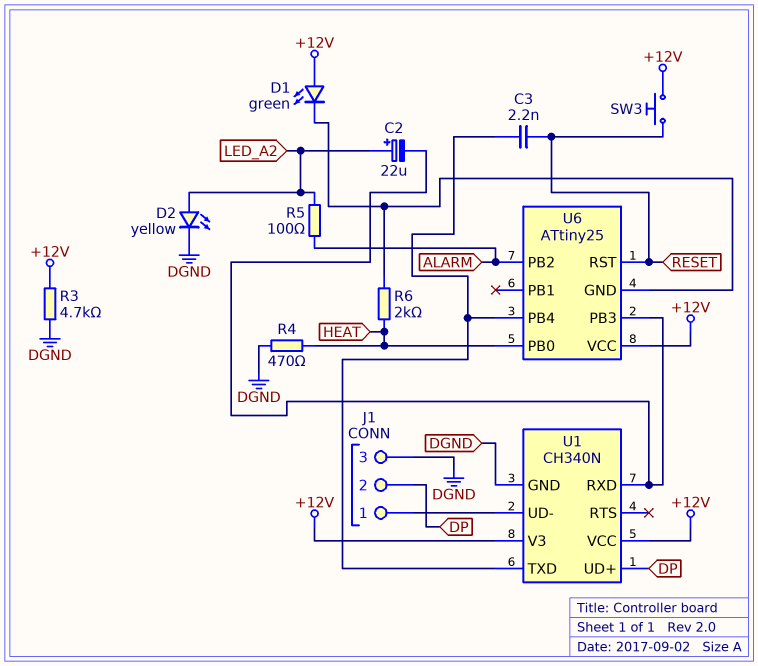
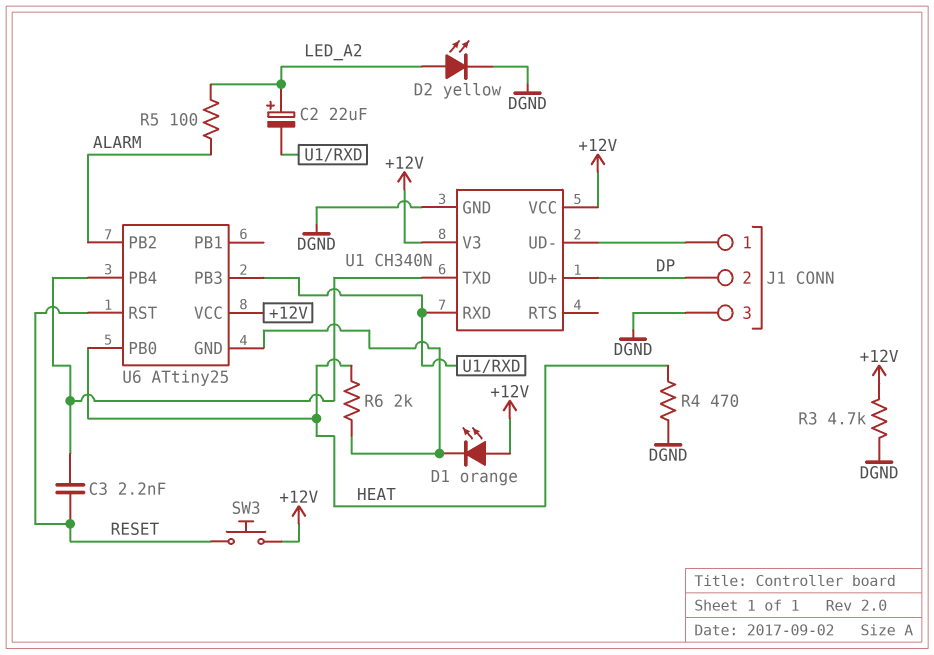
D1: LED green (A +12V, K U6/GND) -> LED orange (A +12V, K U6/GND)

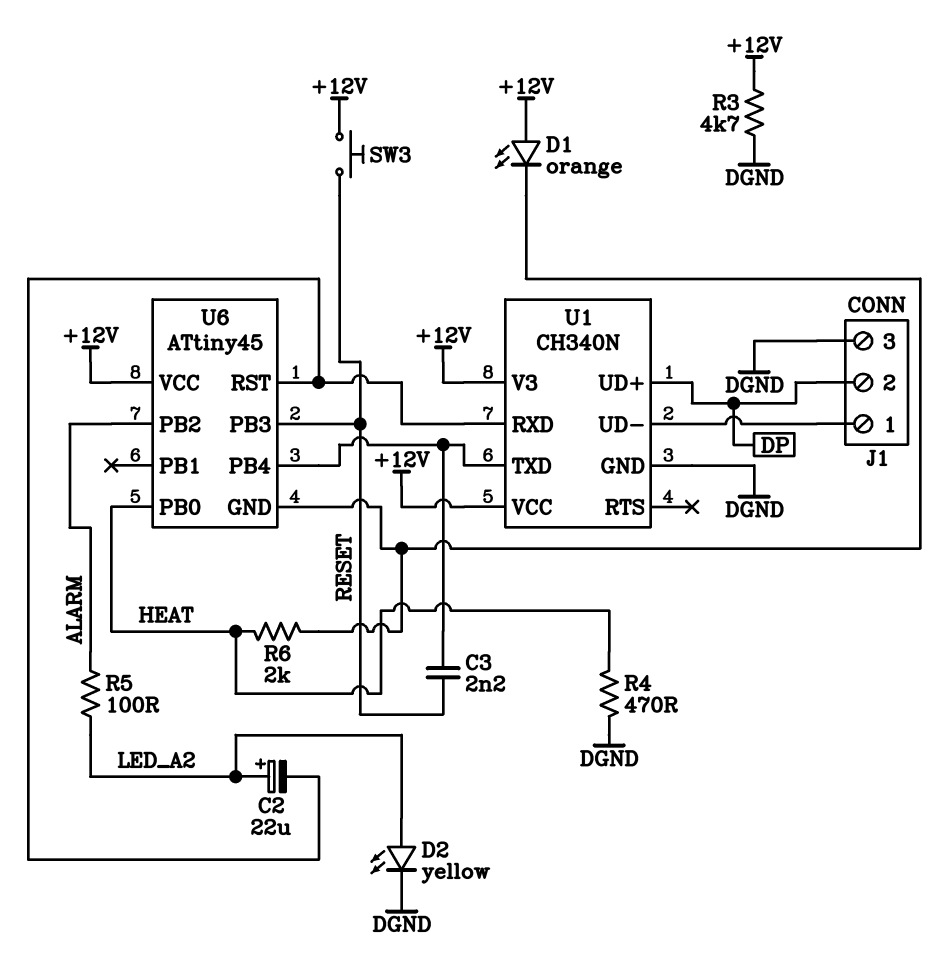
U6: ATtiny25 -> ATtiny45
U6 pin PB3: U1/RXD -> RESET
U6 pin RST: RESET -> U1/RXD

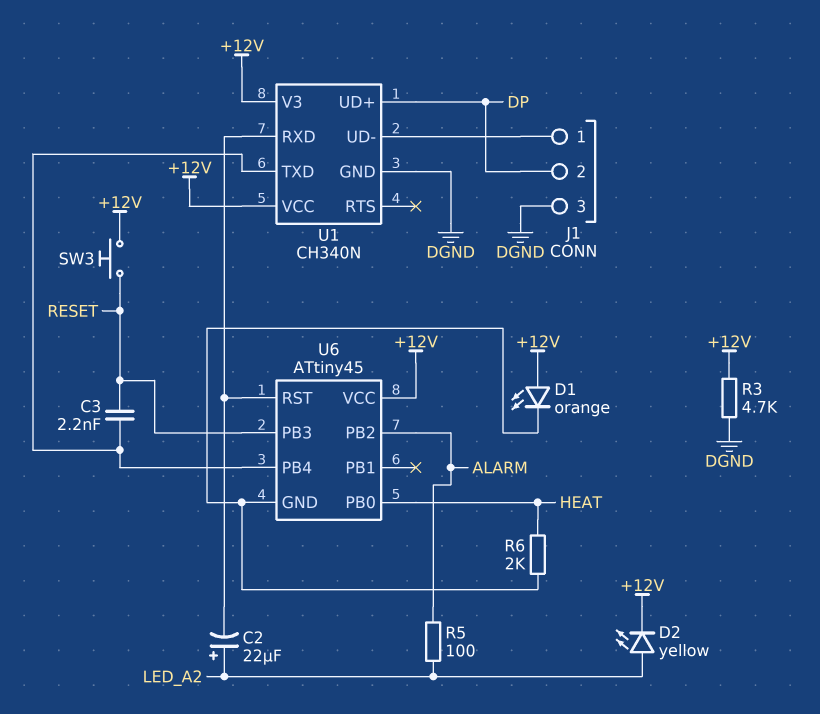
D2: LED yellow (A LED_A2, K DGND) -> LED yellow (A LED_A2, K +12V)
R4: 470 (DGND, HEAT) -> none

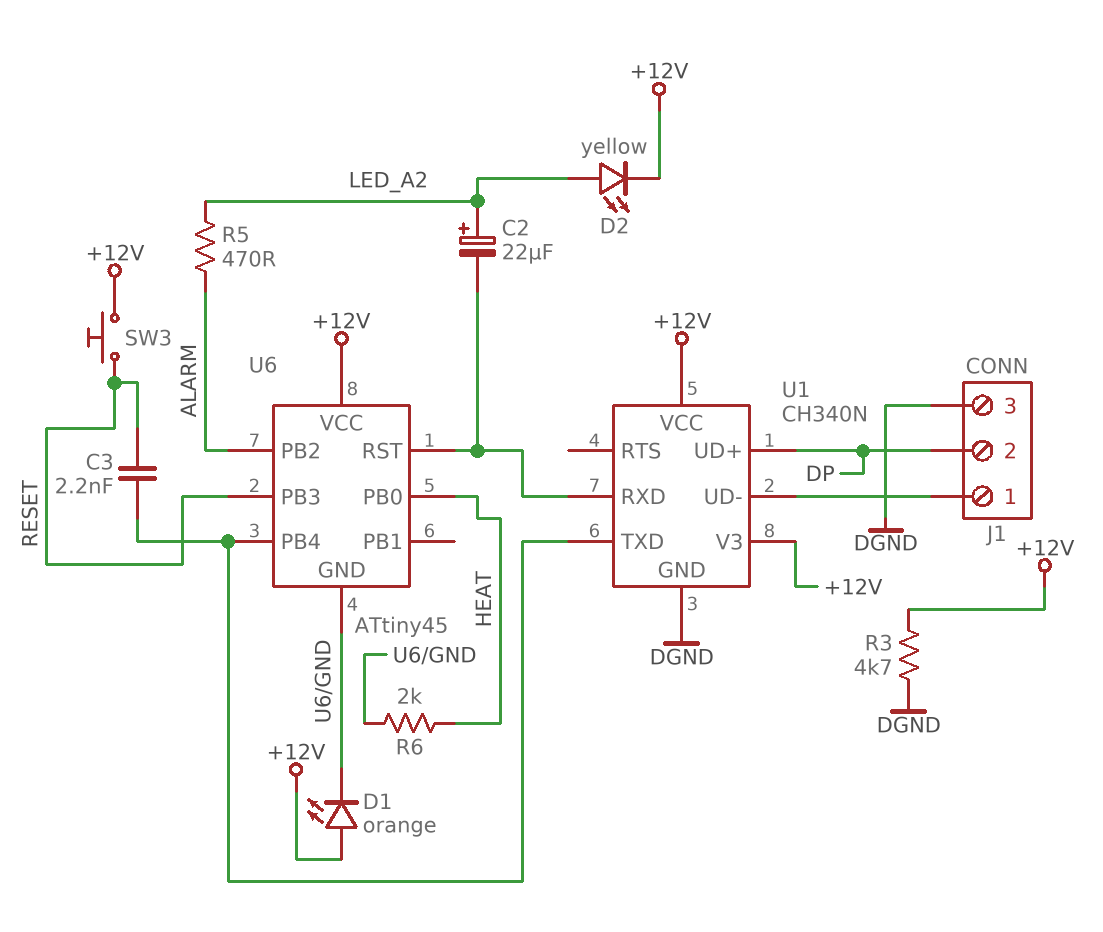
R5: 100 (ALARM, LED_A2) -> 470 (ALARM, LED_A2)

